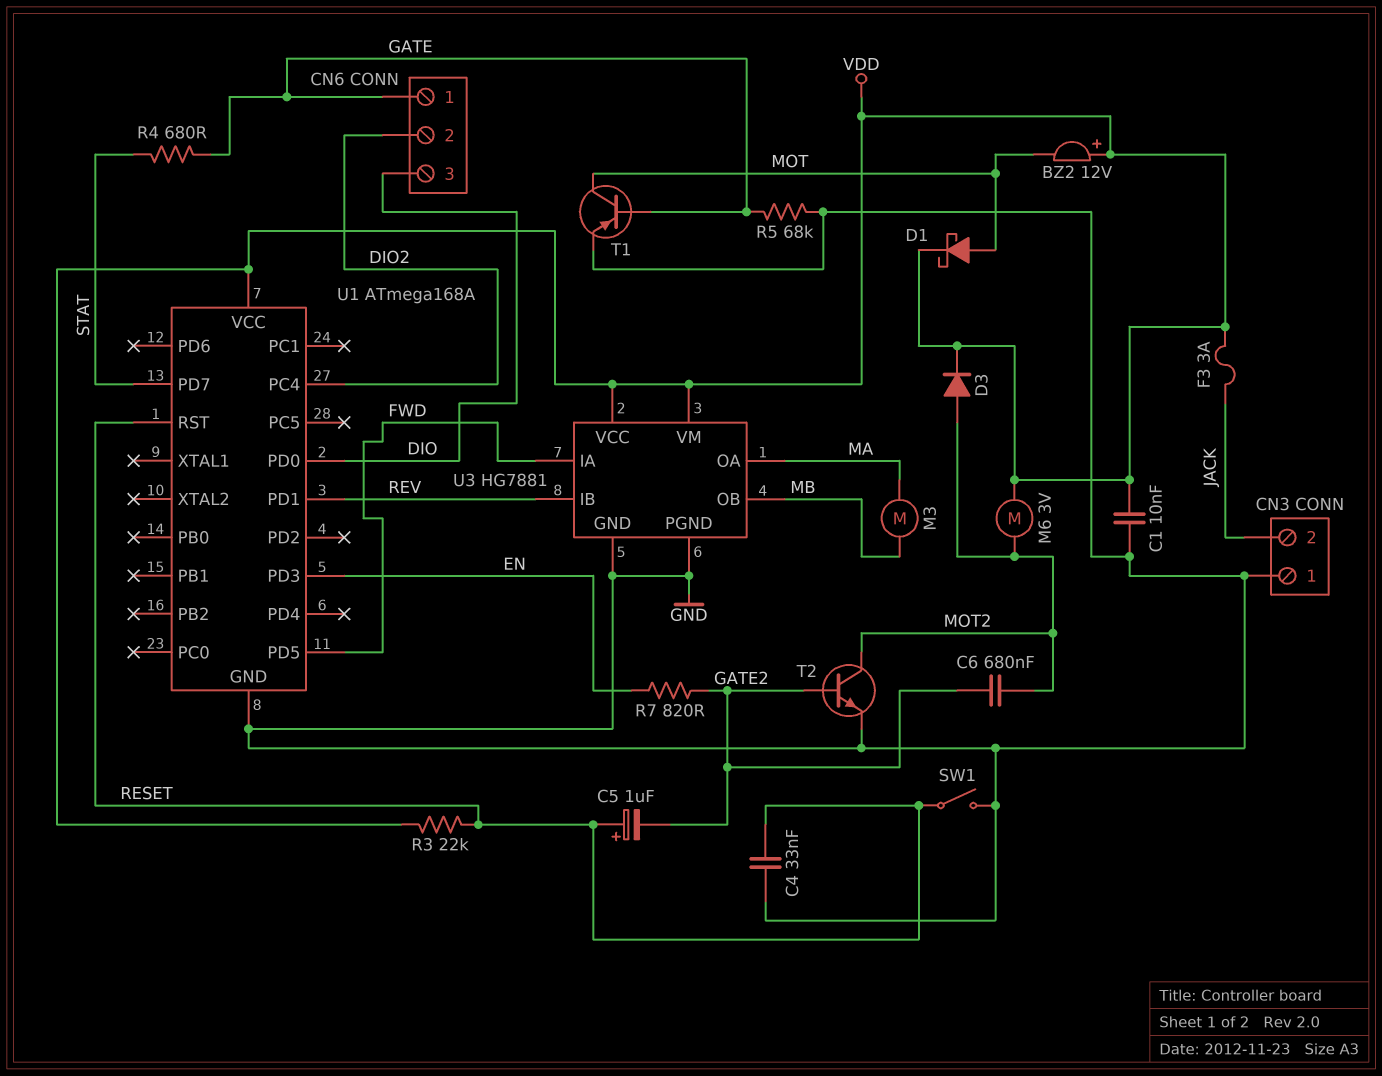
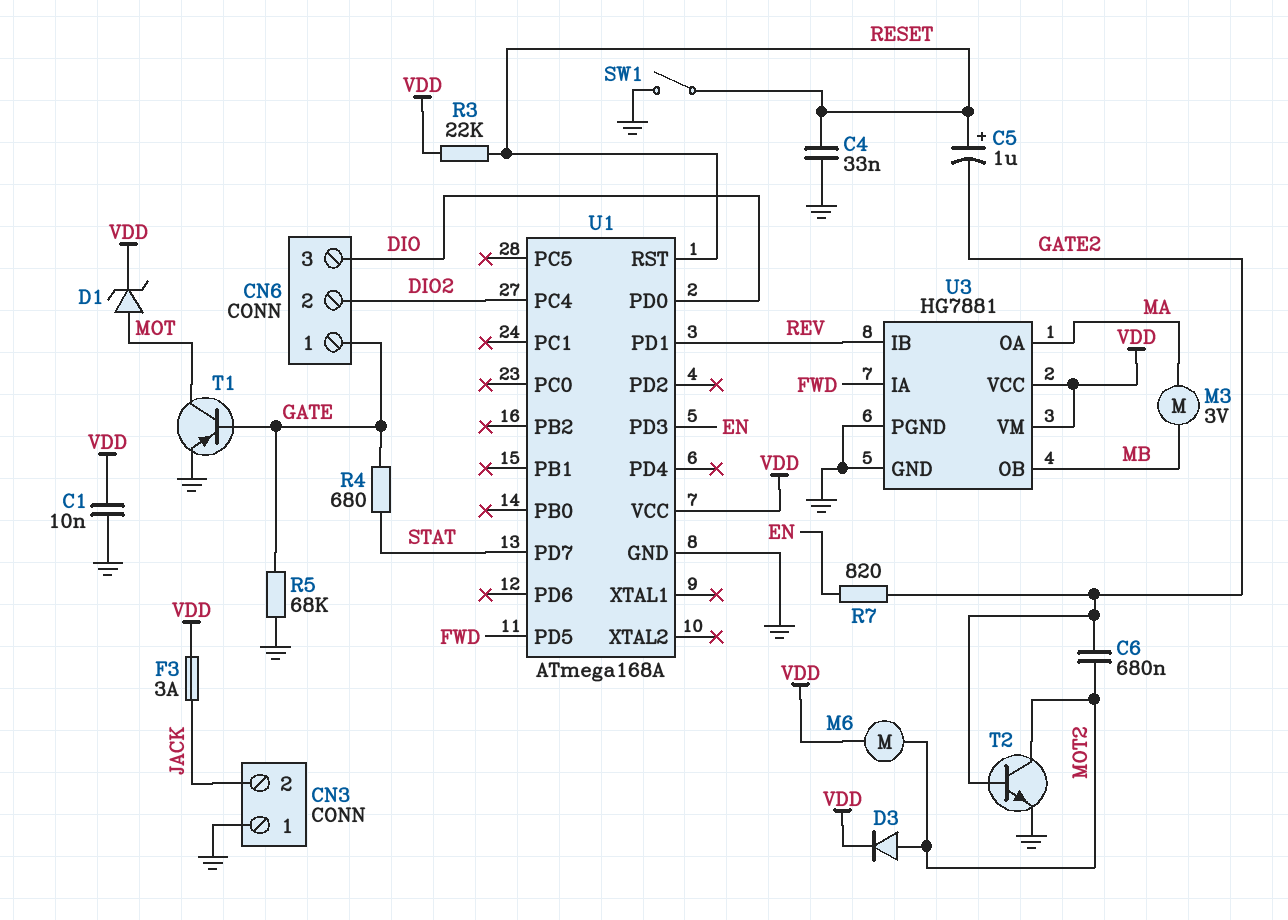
BZ2: buzzer 12V (plus VDD, minus MOT) -> none
D1: schottky (A MOT, K VDD) -> zener (A MOT, K VDD)
M3: motor (MA, MB) -> motor 3V (MA, MB)
M6: motor 3V (MOT2, VDD) -> motor (MOT2, VDD)

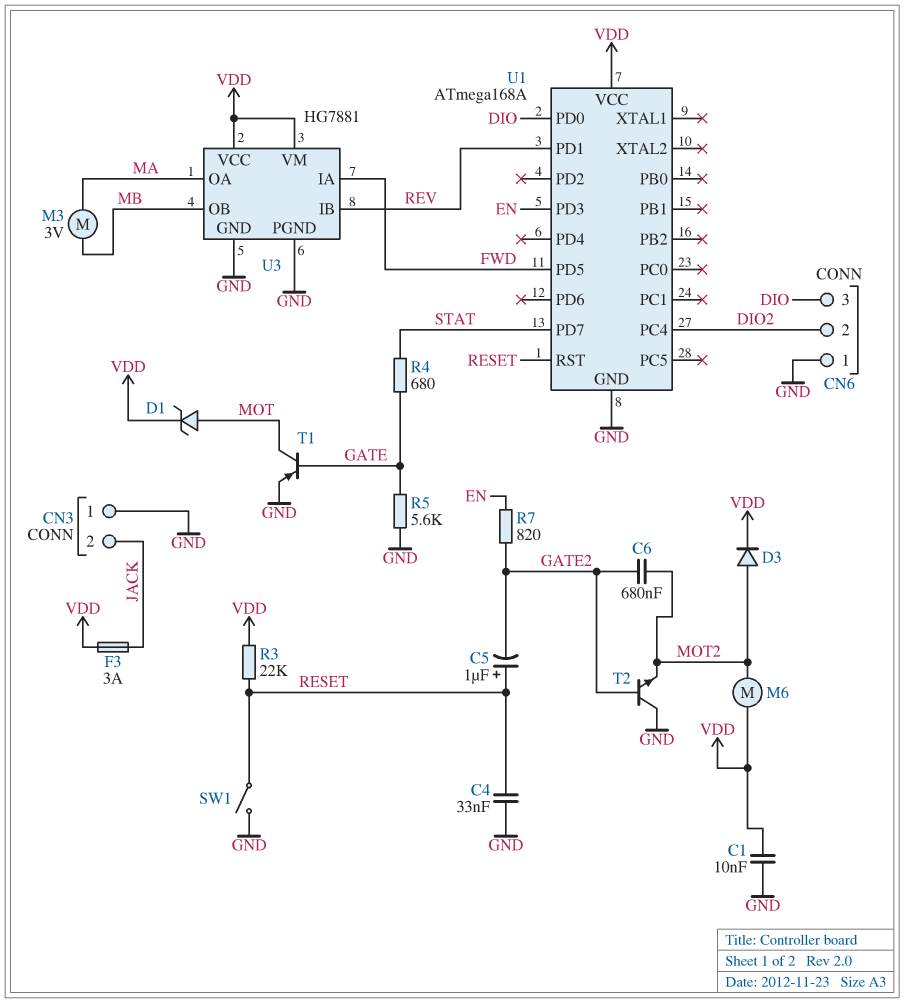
CN6 pin 1: GATE -> GND
R5: 68k (GATE, GND) -> 5.6k (GATE, GND)
T2: NPN (B GATE2, C MOT2, E GND) -> NPN (B GATE2, C GND, E MOT2)

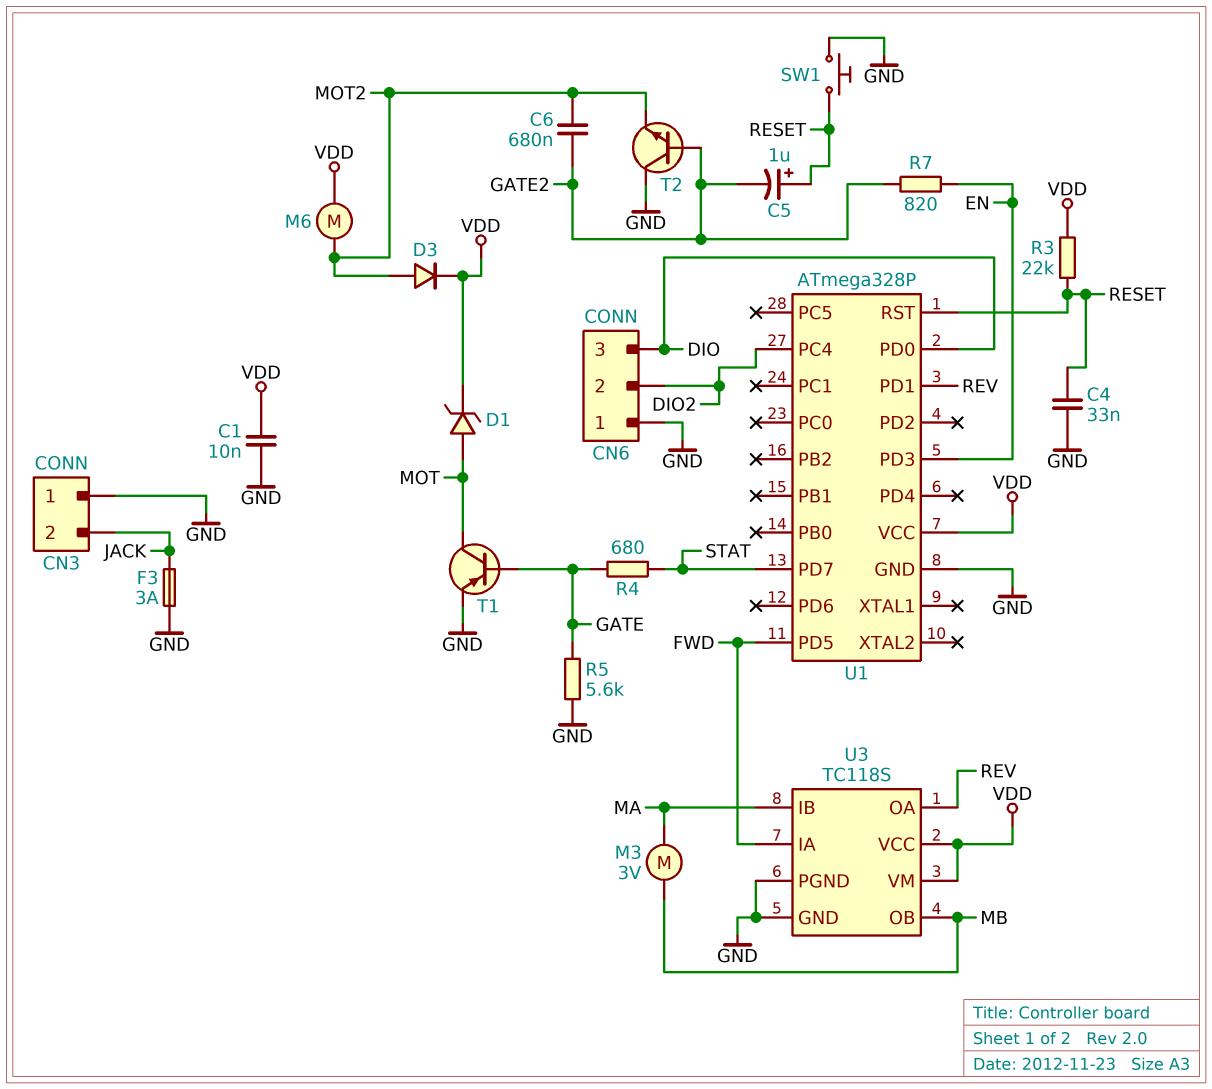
F3: 3A (JACK, VDD) -> 3A (GND, JACK)
SW1: switch (GND, RESET) -> button (GND, RESET)
U1: ATmega168A -> ATmega328P
U3: HG7881 -> TC118S
U3 pin IB: REV -> MA
U3 pin OA: MA -> REV

